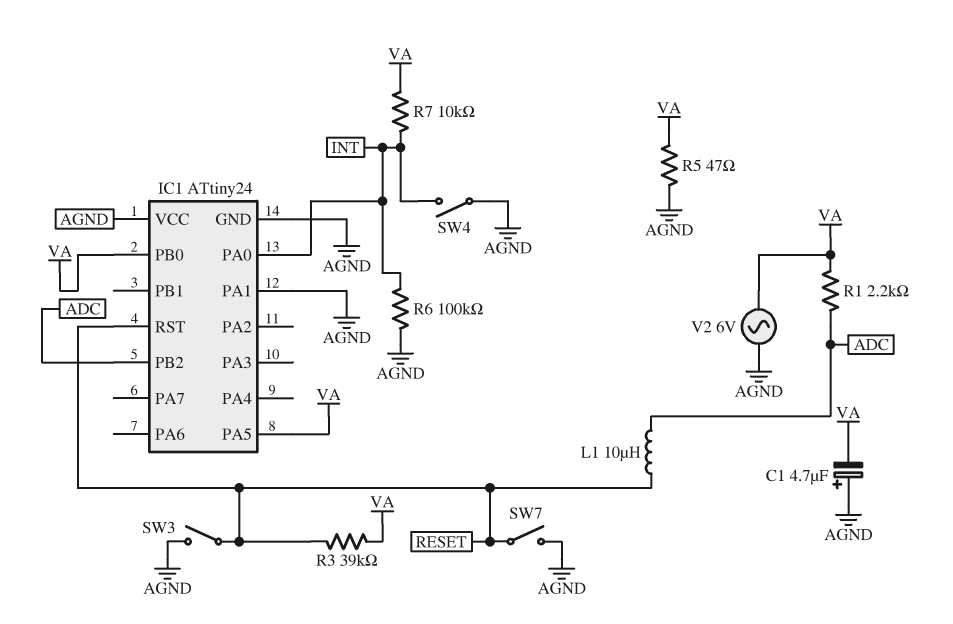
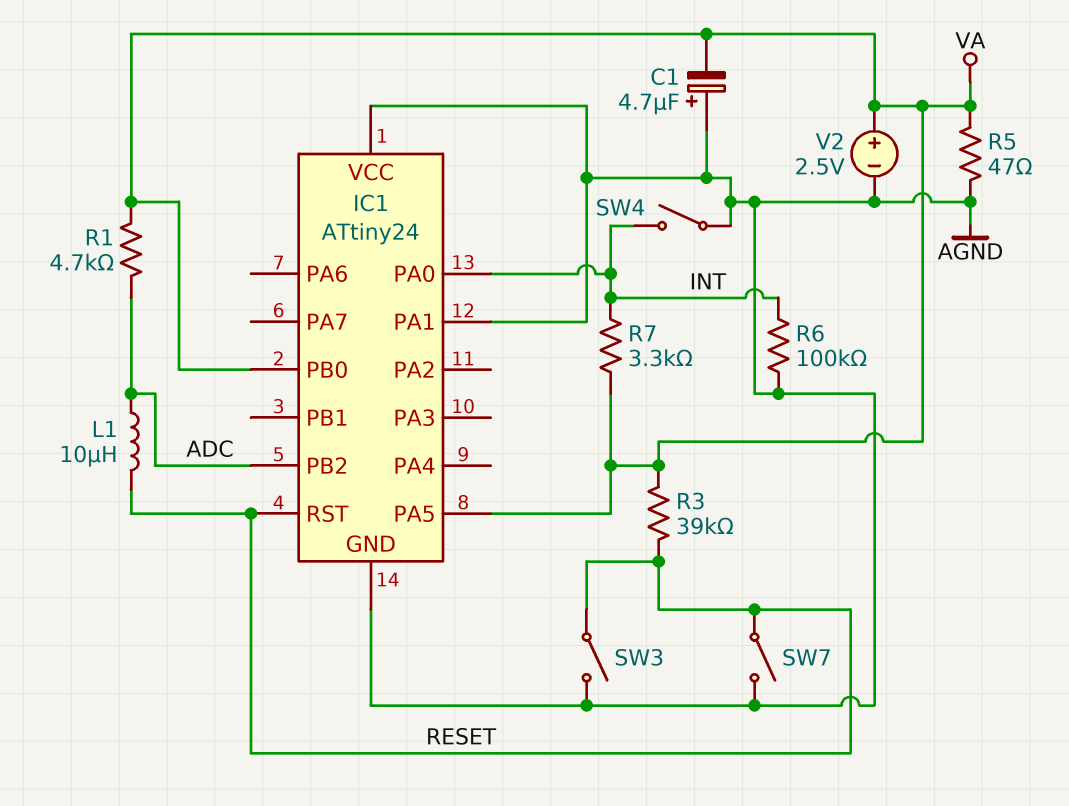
R1: 2.2k (ADC, VA) -> 4.7k (ADC, VA)
R7: 10k (INT, VA) -> 3.3k (INT, VA)
V2: AC 6V (AGND, VA) -> 2.5V (plus VA, minus AGND)

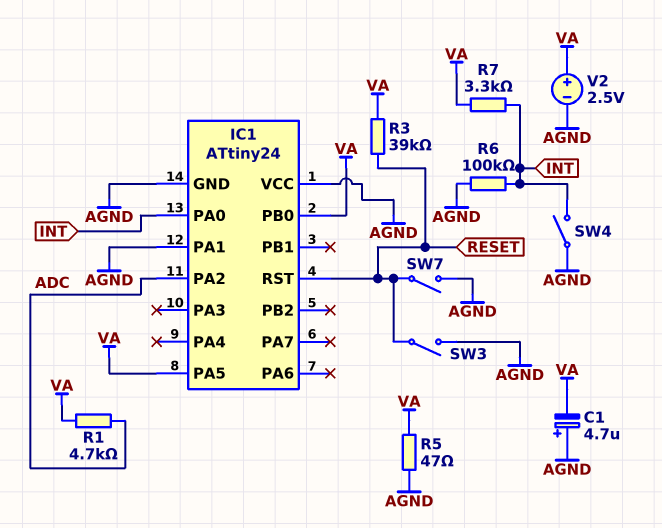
IC1 pin PA2: none -> ADC
IC1 pin PB2: ADC -> none
L1: 10uH (ADC, RESET) -> none

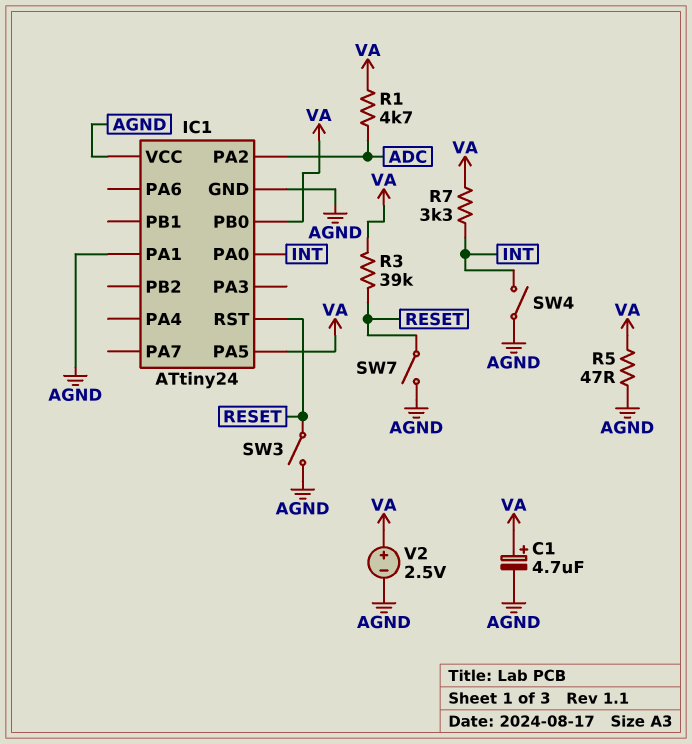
C1: 4.7uF (plus AGND, minus VA) -> 4.7uF (plus VA, minus AGND)
R6: 100k (AGND, INT) -> none

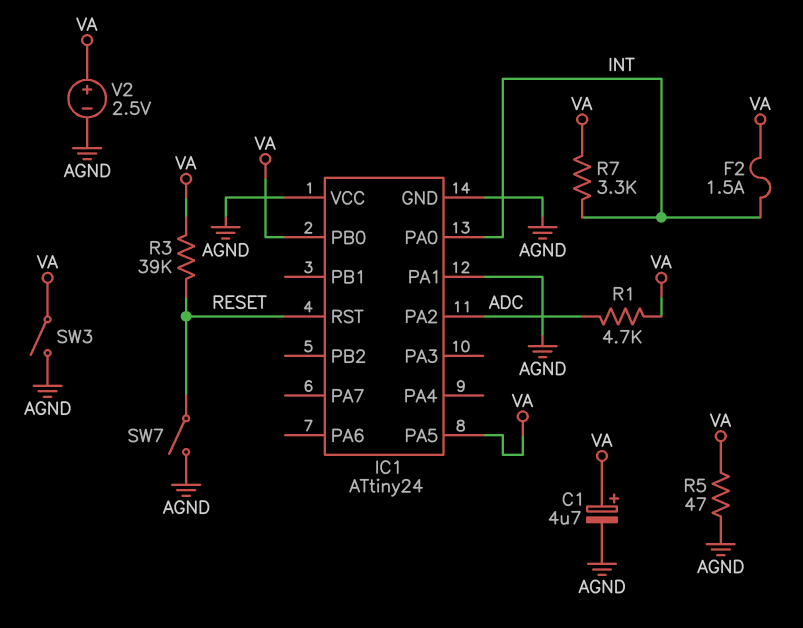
F2: none -> 1.5A (INT, VA)
SW3: switch (AGND, RESET) -> switch (AGND, VA)
SW4: switch (AGND, INT) -> none

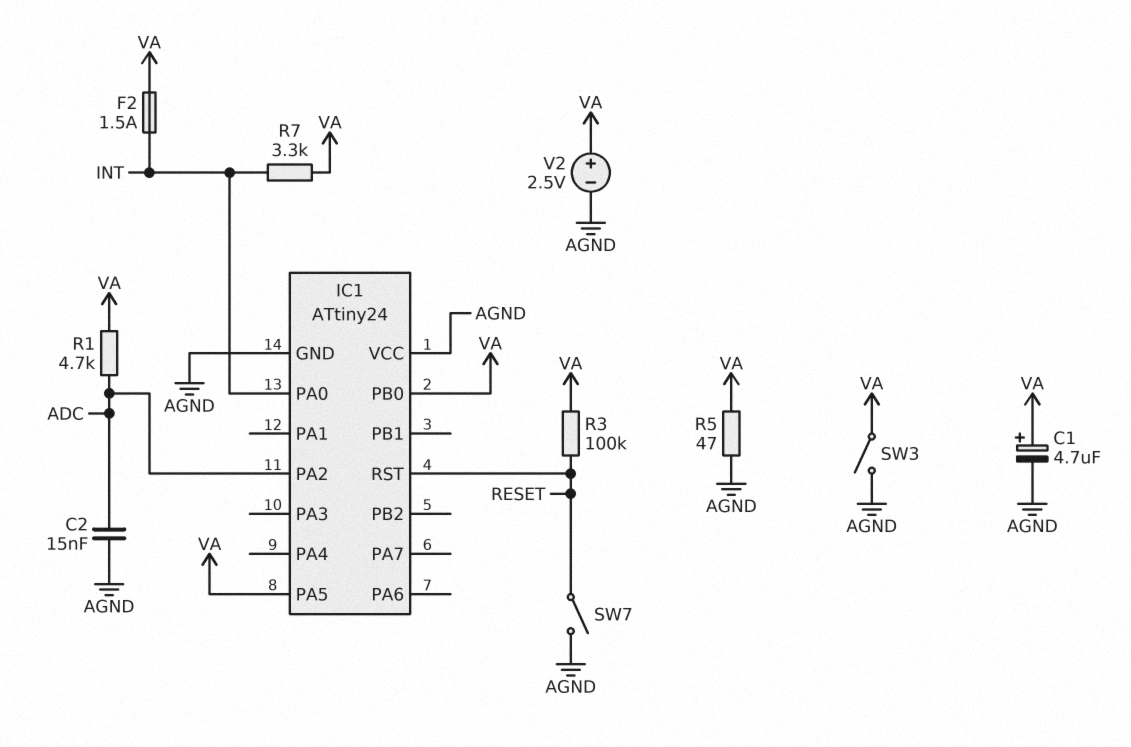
C2: none -> 15nF (ADC, AGND)
IC1 pin PA1: AGND -> none
R3: 39k (RESET, VA) -> 100k (RESET, VA)

